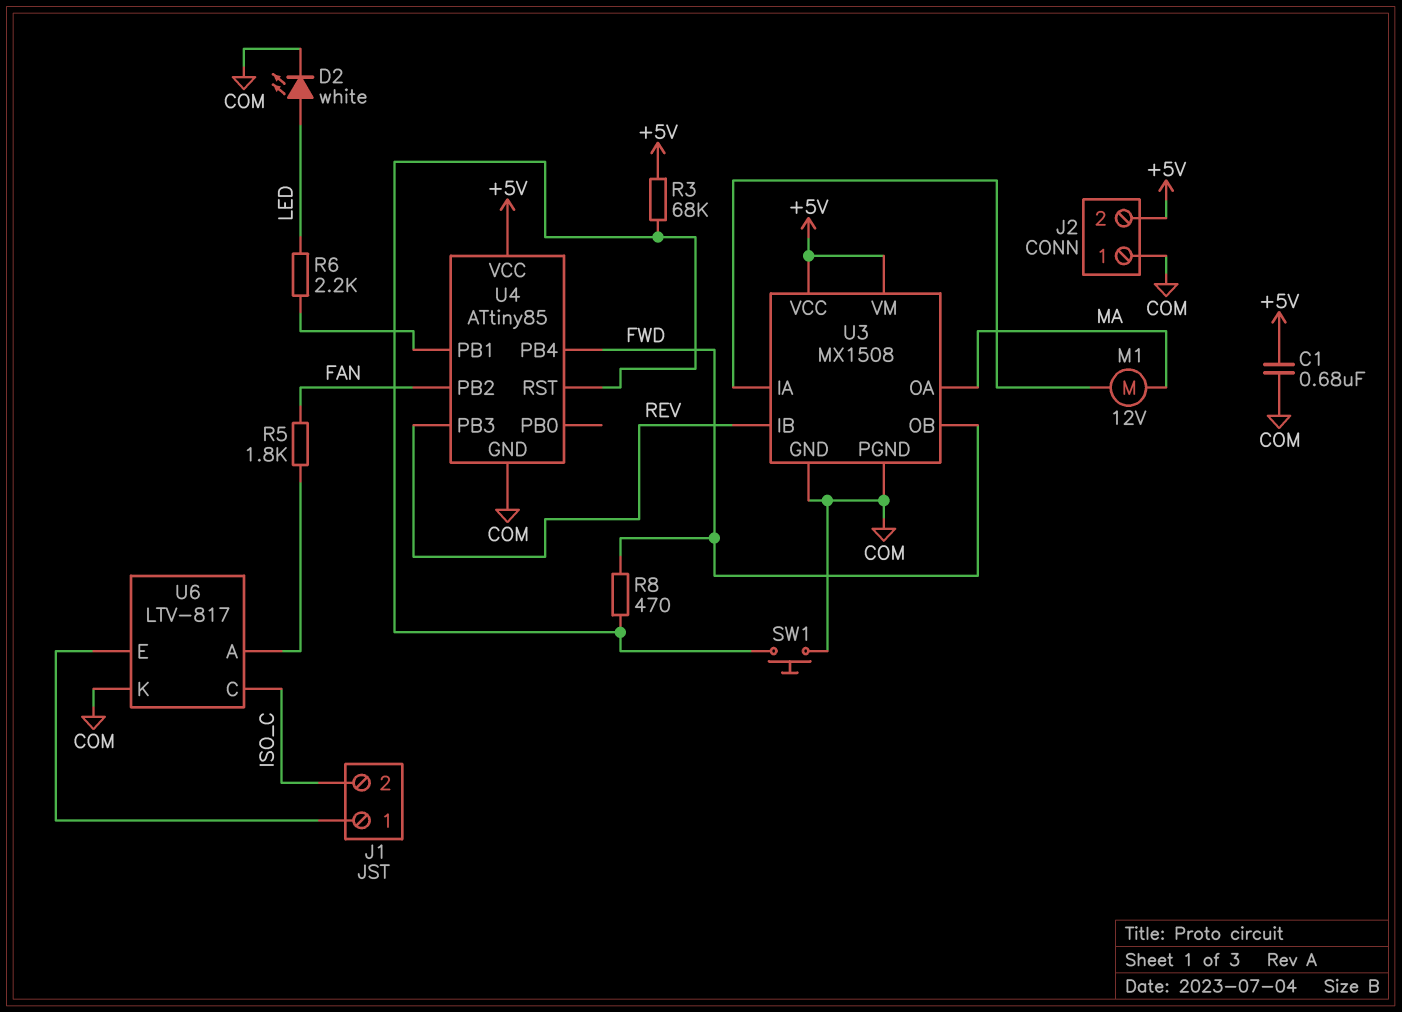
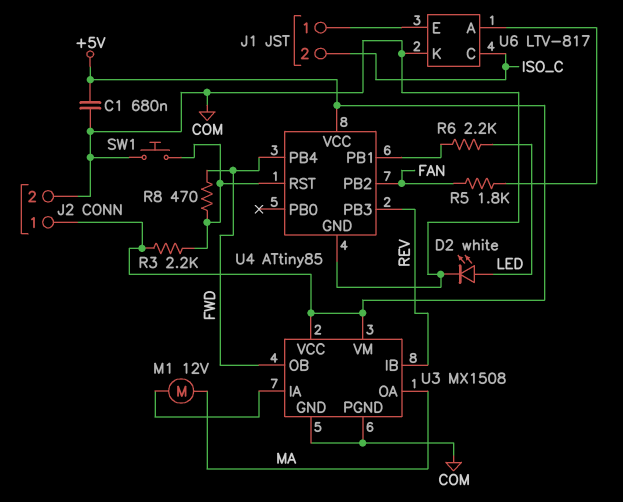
J2 pin 1: COM -> +5V
J2 pin 2: +5V -> COM
R3: 68k (+5V, U4/RST) -> 2.2k (+5V, U4/RST)

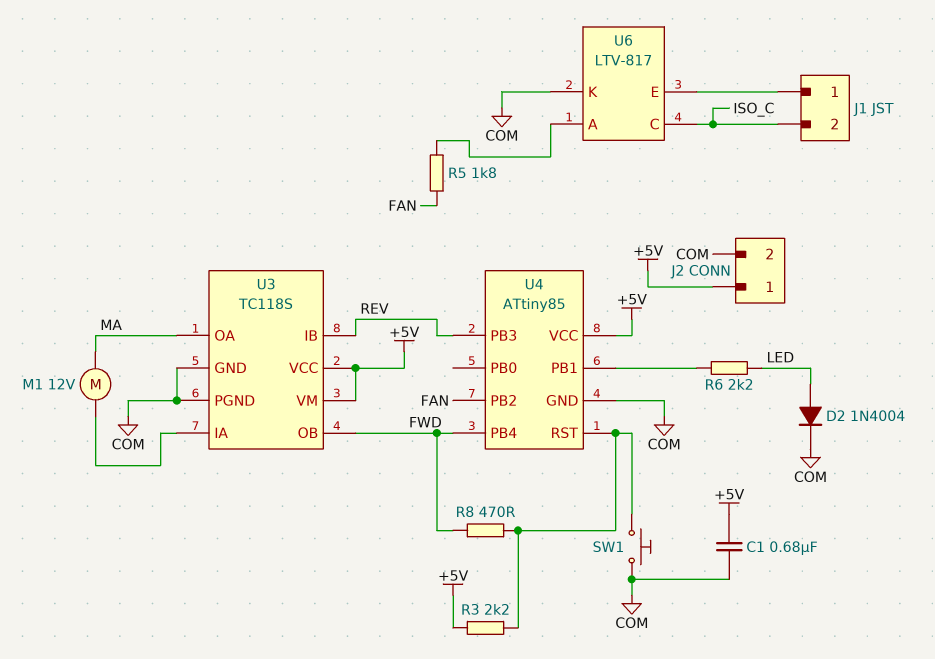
D2: LED white (A LED, K COM) -> diode 1N4004 (A LED, K COM)
U3: MX1508 -> TC118S

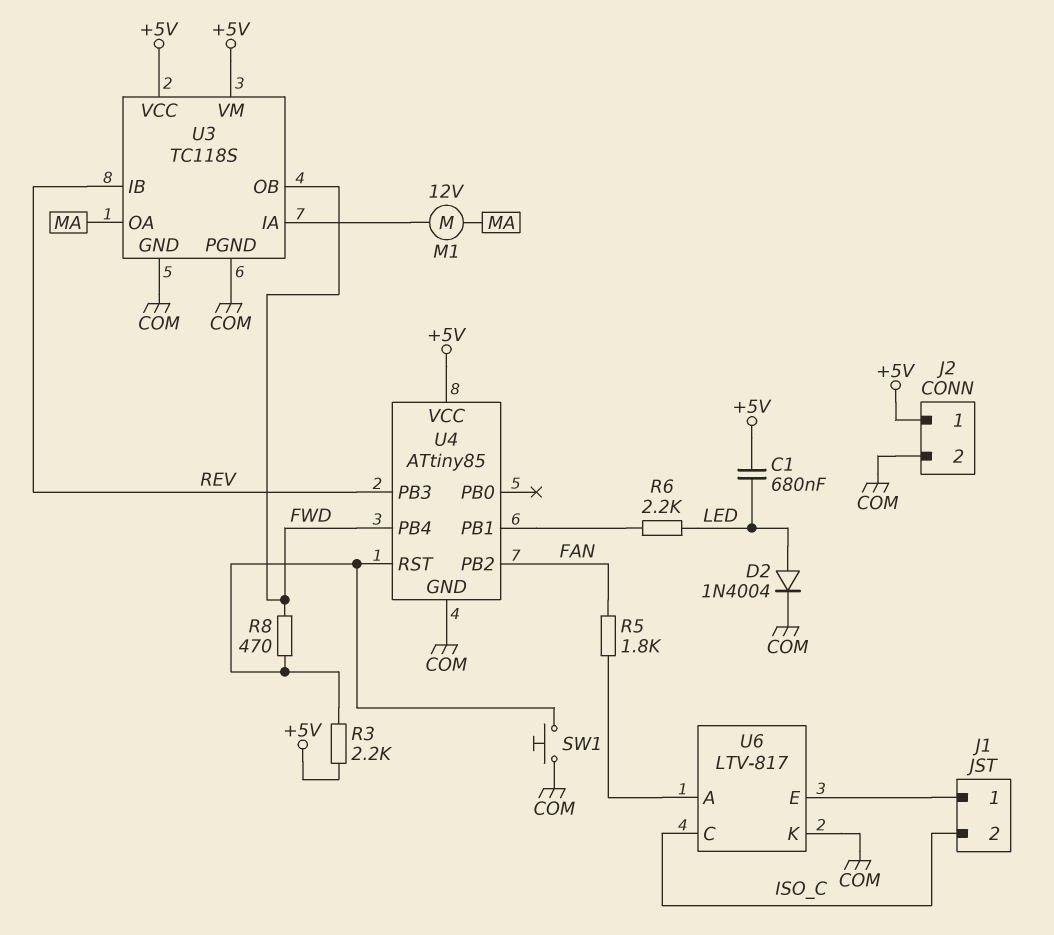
C1: 680nF (+5V, COM) -> 680nF (+5V, LED)

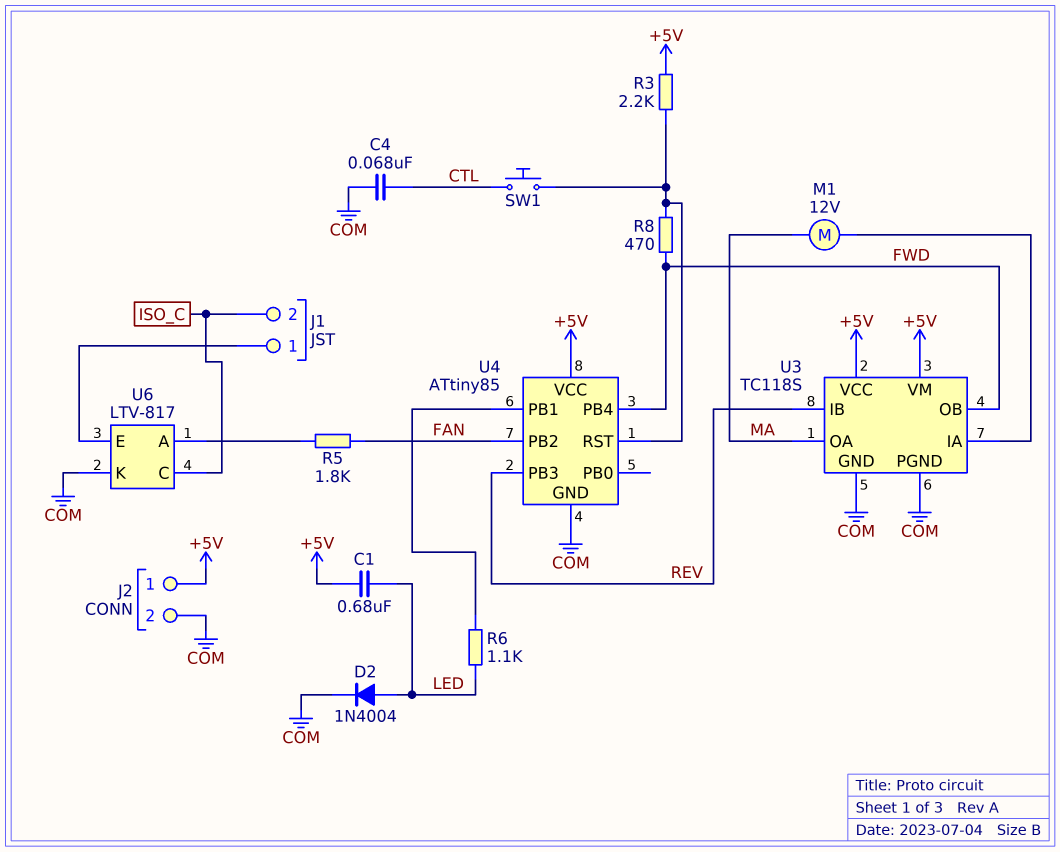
C4: none -> 68nF (COM, CTL)
R6: 2.2k (LED, U4/PB1) -> 1.1k (LED, U4/PB1)
SW1: button (COM, U4/RST) -> button (CTL, U4/RST)

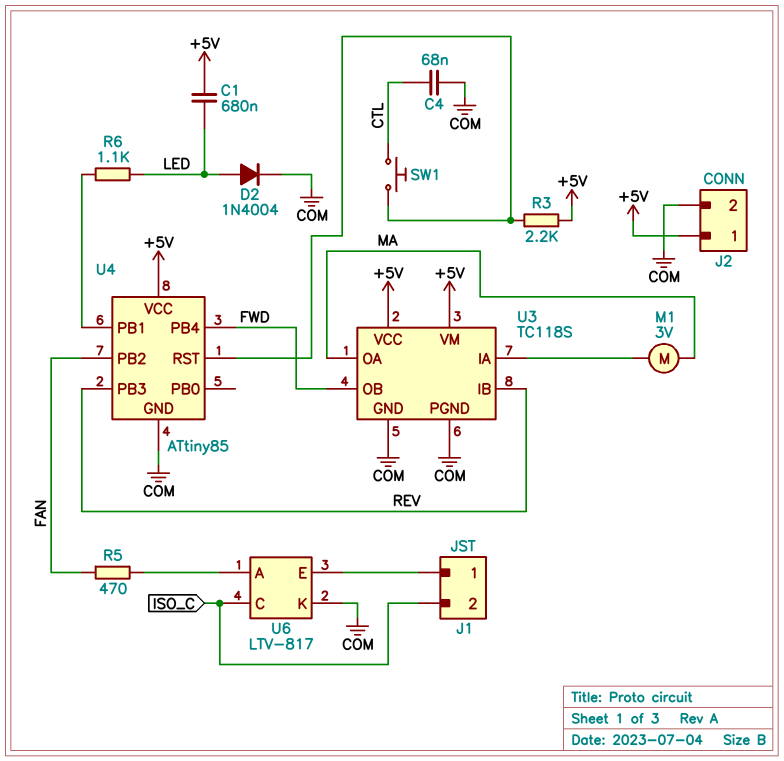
M1: motor 12V (MA, U3/IA) -> motor 3V (MA, U3/IA)
R5: 1.8k (FAN, U6/A) -> 470 (FAN, U6/A)
R8: 470 (FWD, U4/RST) -> none

